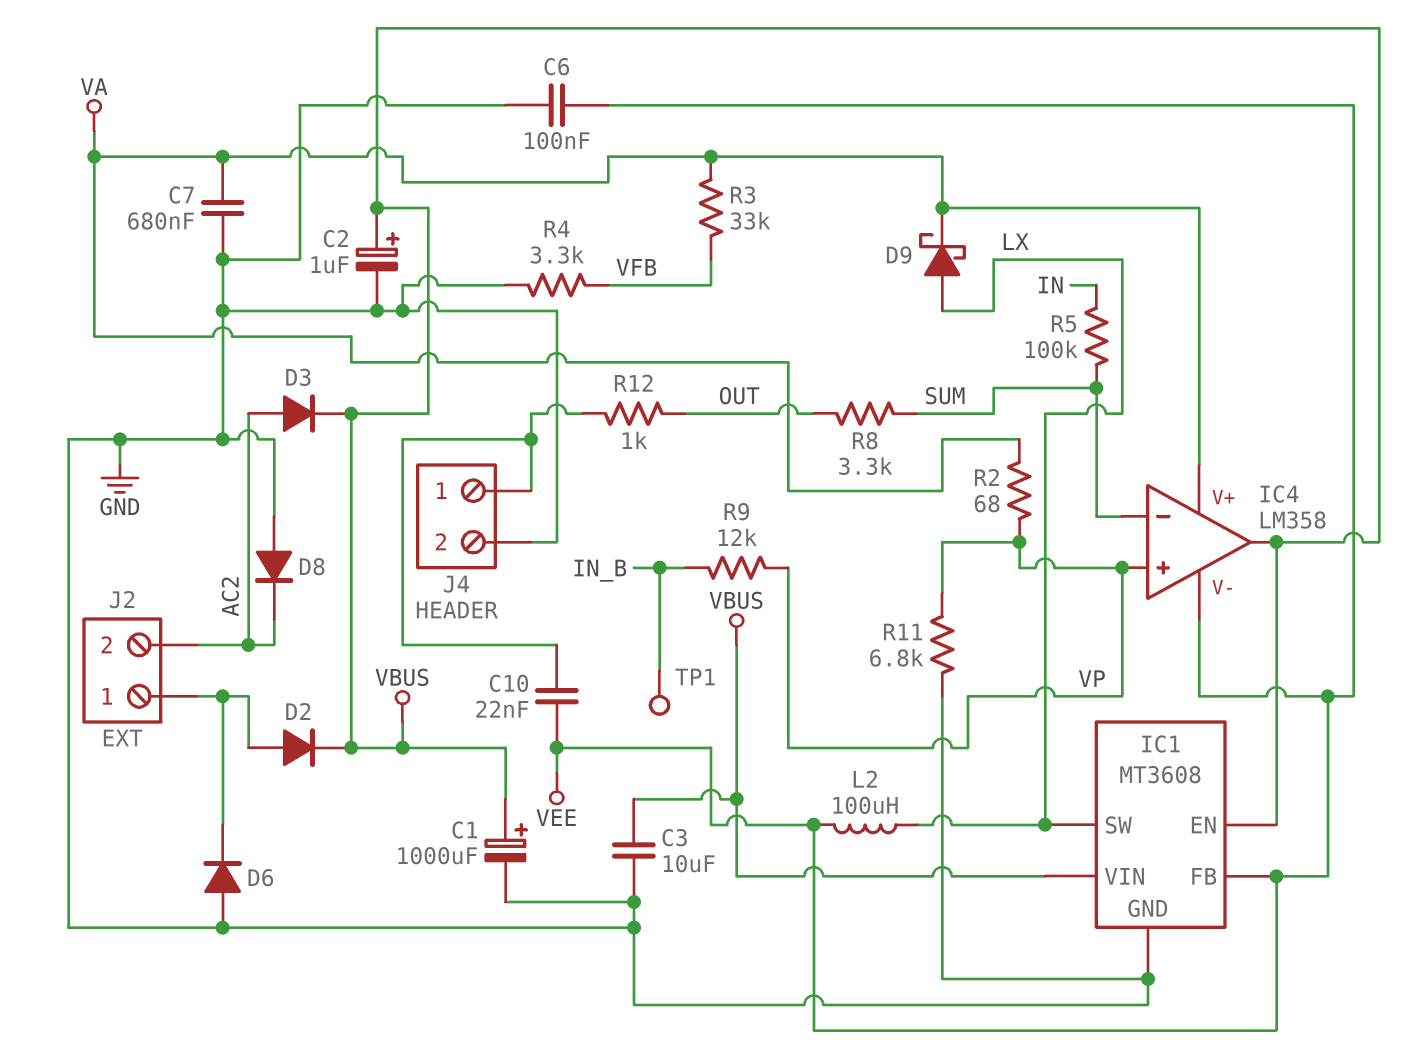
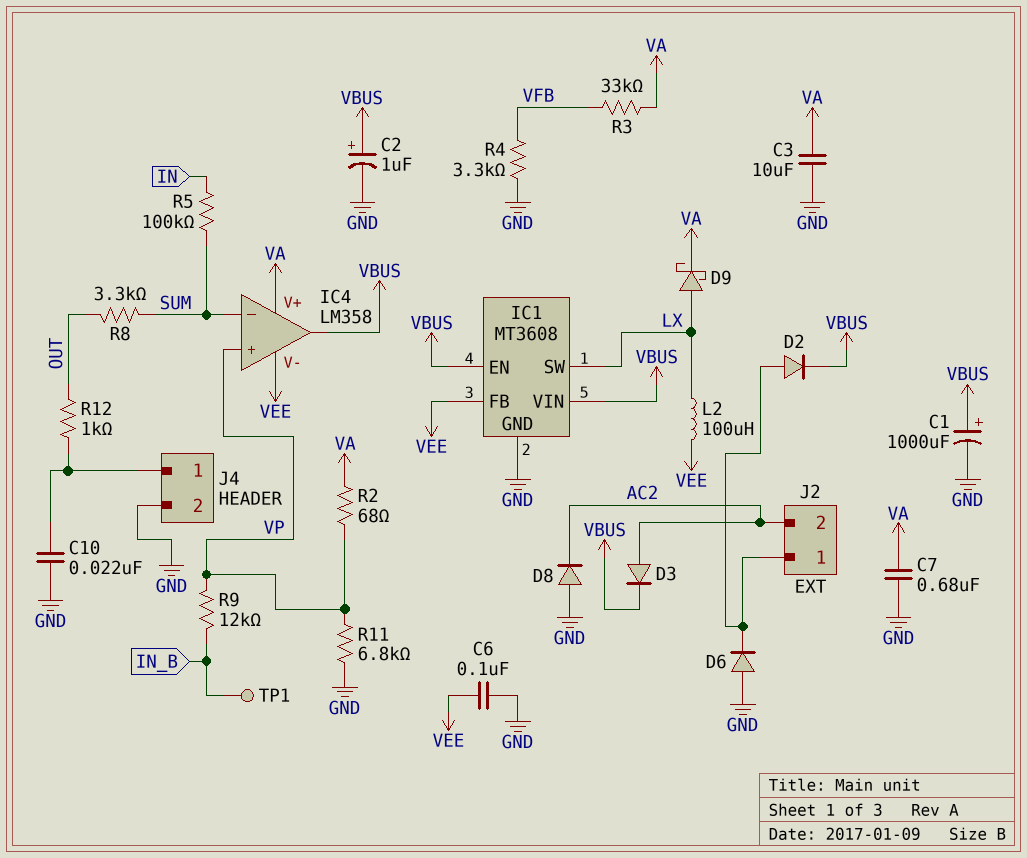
C3: 10uF (GND, VBUS) -> 10uF (GND, VA)
C10: 22nF (J4/1, VEE) -> 22nF (GND, J4/1)

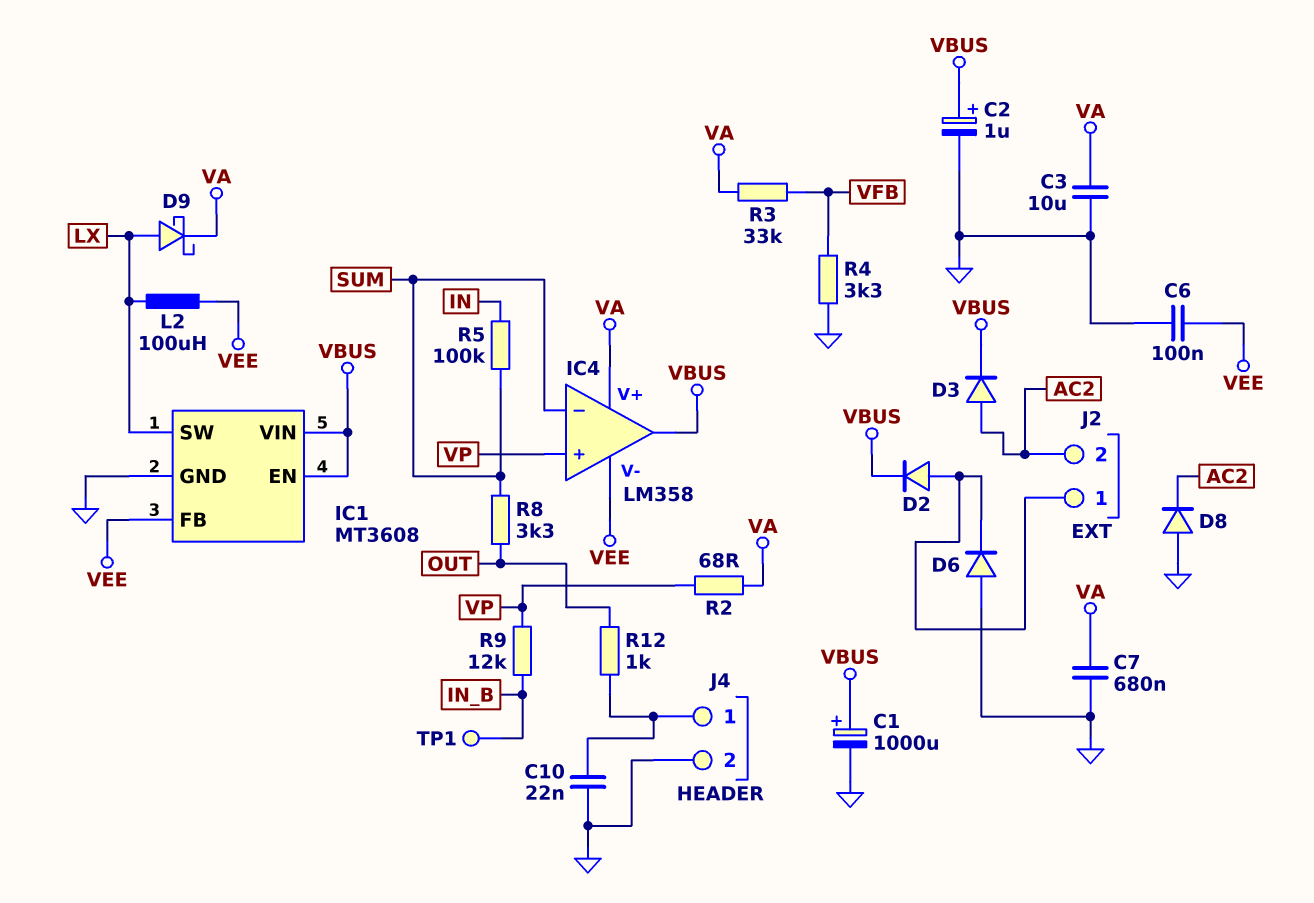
R11: 6.8k (GND, VP) -> none

